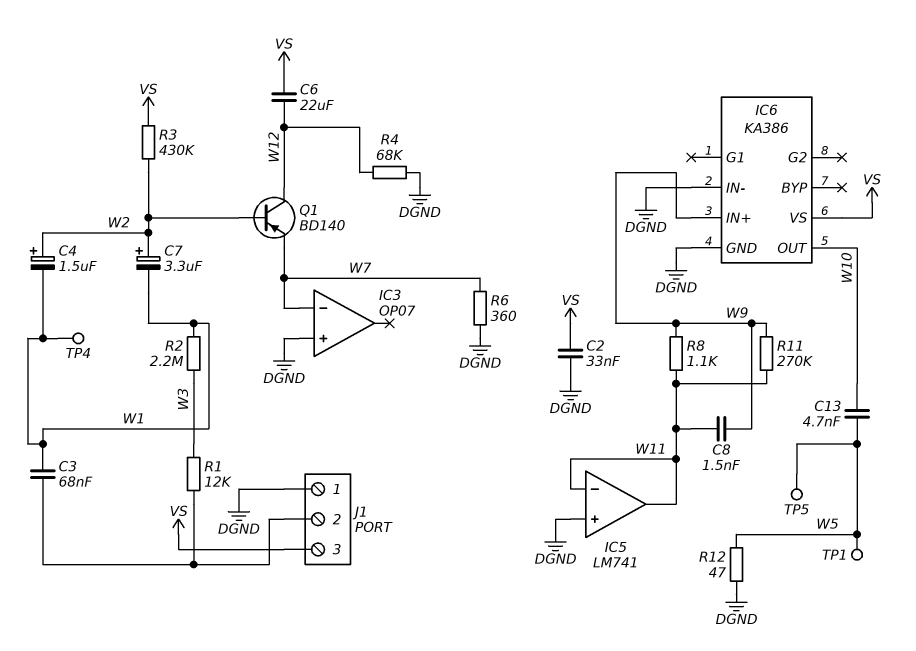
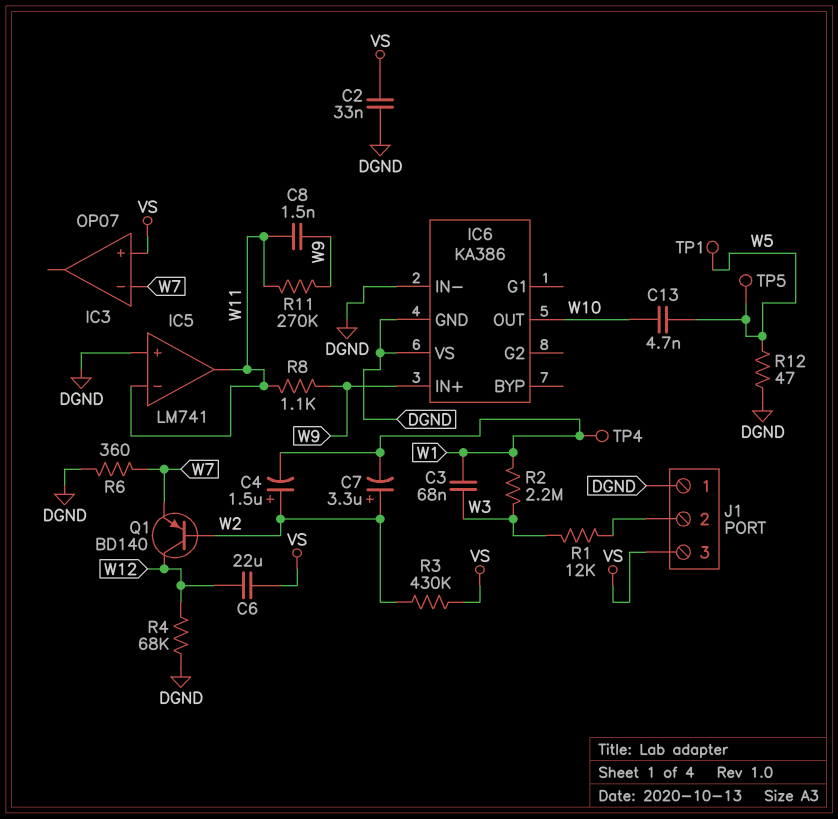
C3: 68nF (J1/2, W1) -> 68nF (W1, W3)
IC3 pin in+: DGND -> VS
IC6 pin VS: VS -> DGND

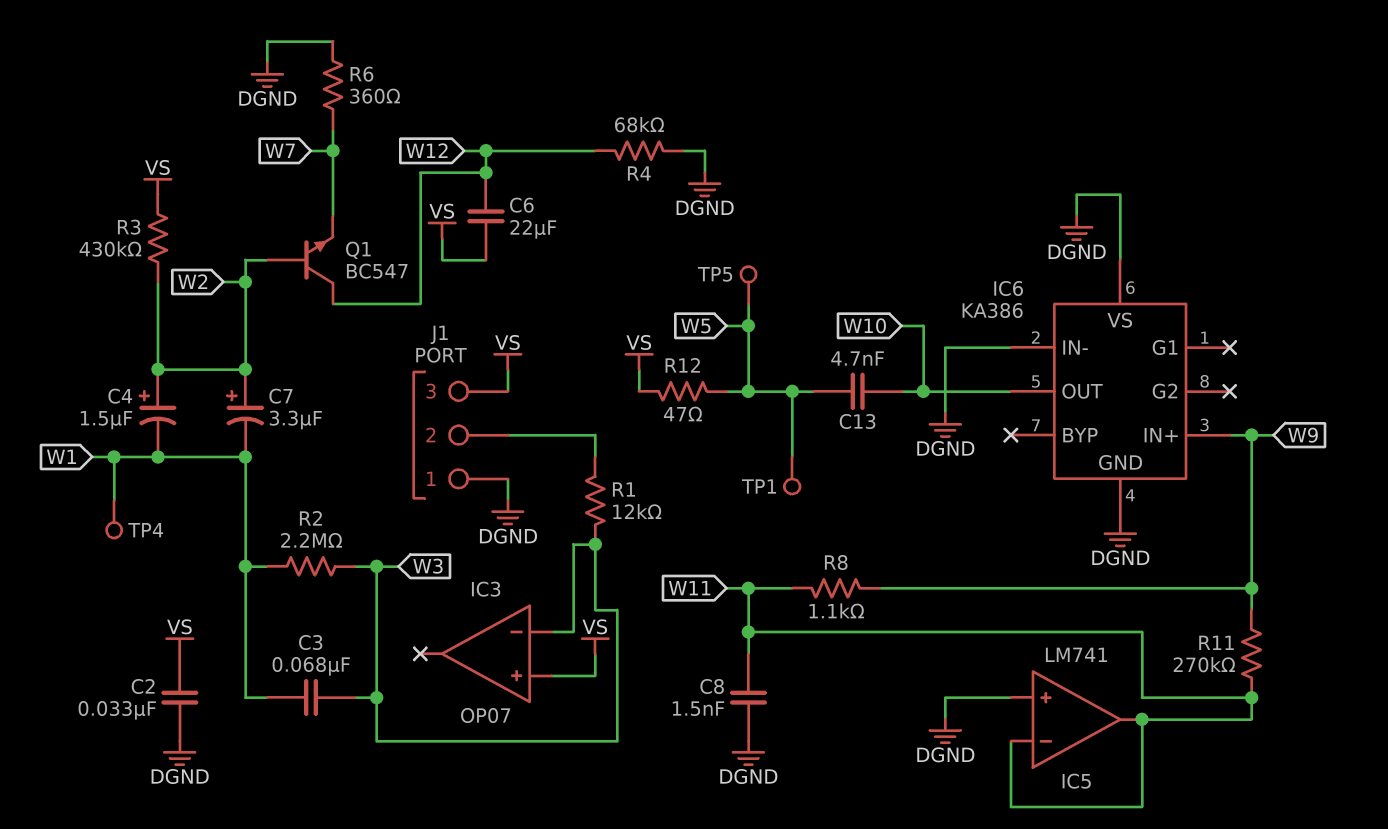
C8: 1.5nF (W9, W11) -> 1.5nF (DGND, W11)
IC3 pin in-: W7 -> W3
Q1: PNP BD140 (B W2, C W12, E W7) -> NPN BC547 (B W2, C W12, E W7)
R12: 47 (DGND, W5) -> 47 (VS, W5)

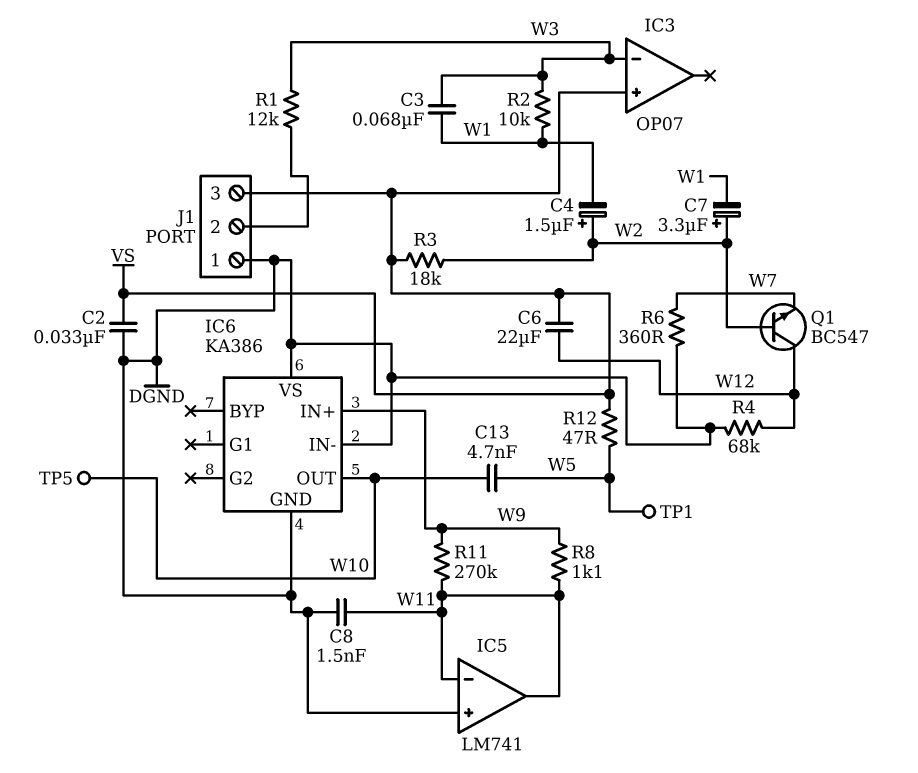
R2: 2.2M (W1, W3) -> 10k (W1, W3)
R3: 430k (VS, W2) -> 18k (VS, W2)
TP4: test point (W1) -> none
TP5: test point (W5) -> test point (W10)

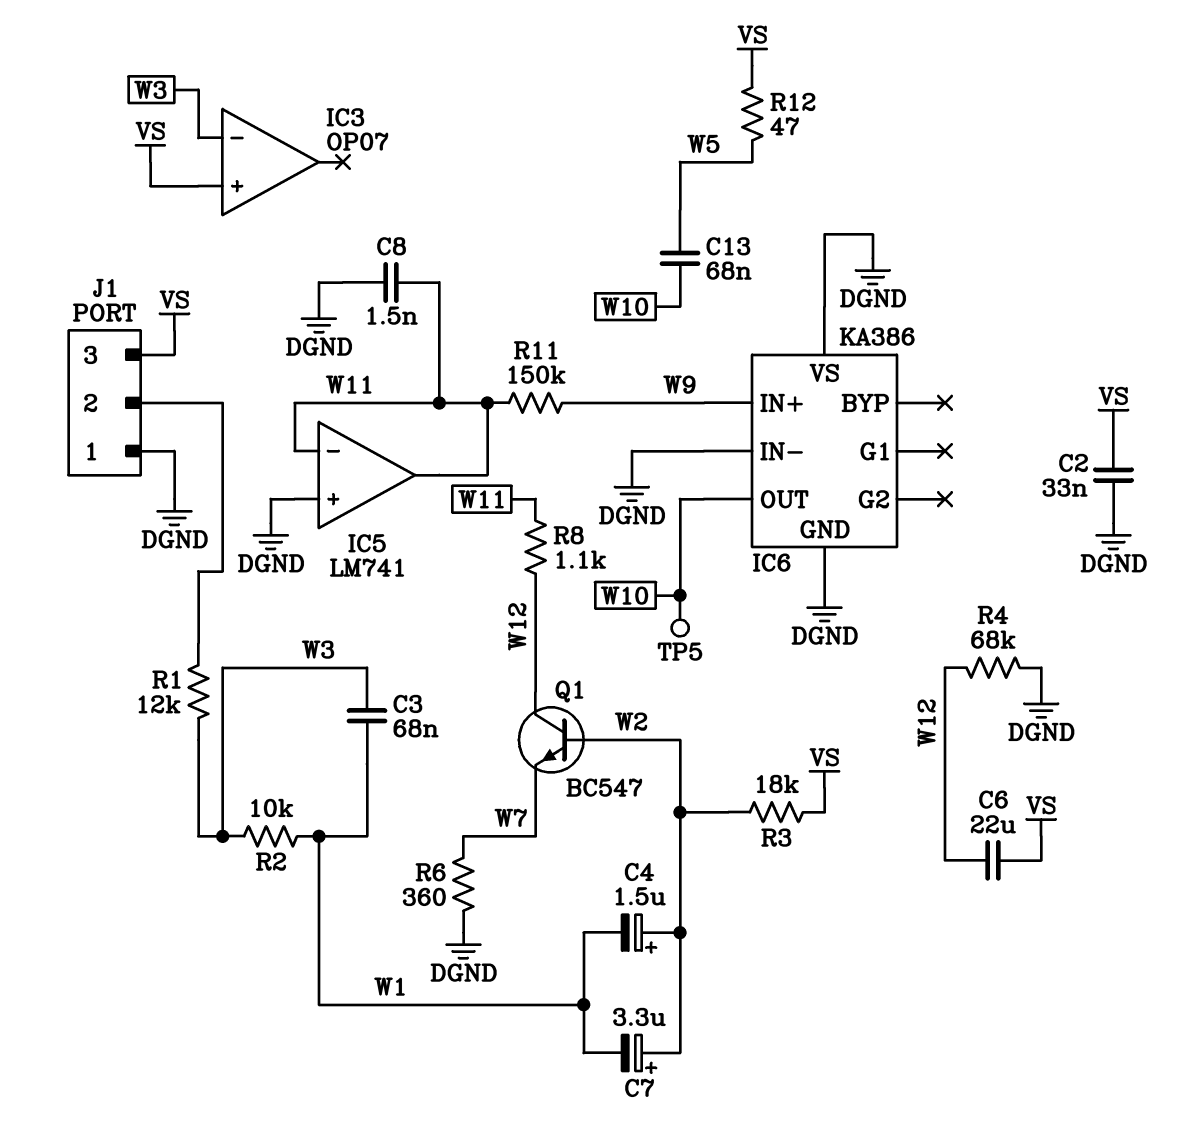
C13: 4.7nF (W5, W10) -> 68nF (W5, W10)
R8: 1.1k (W9, W11) -> 1.1k (W11, W12)
R11: 270k (W9, W11) -> 150k (W9, W11)
TP1: test point (W5) -> none

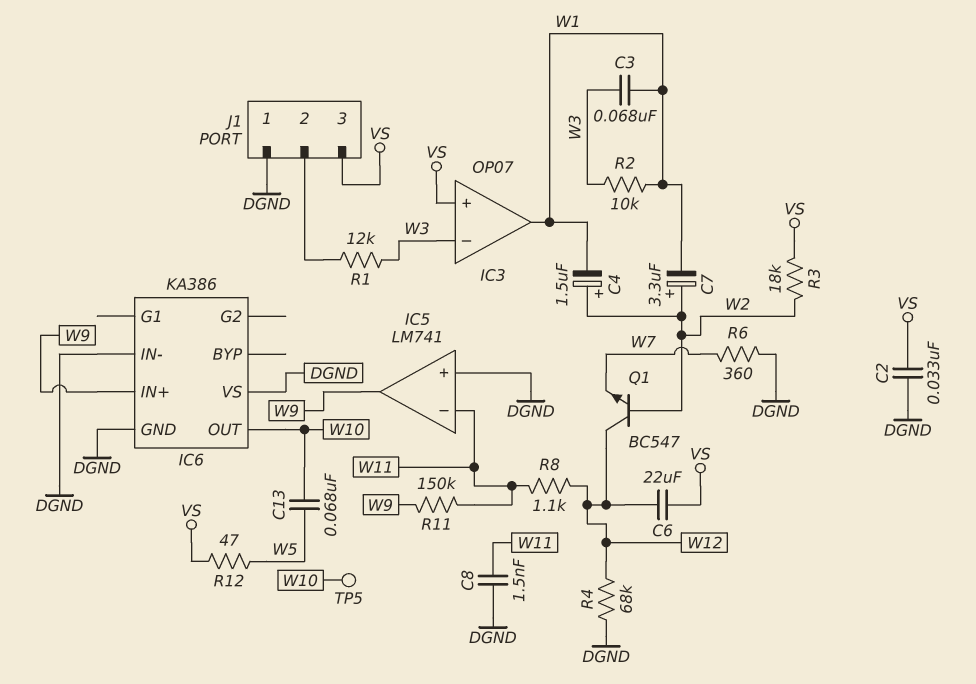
IC3 pin out: none -> W1
IC5 pin out: W11 -> W9

